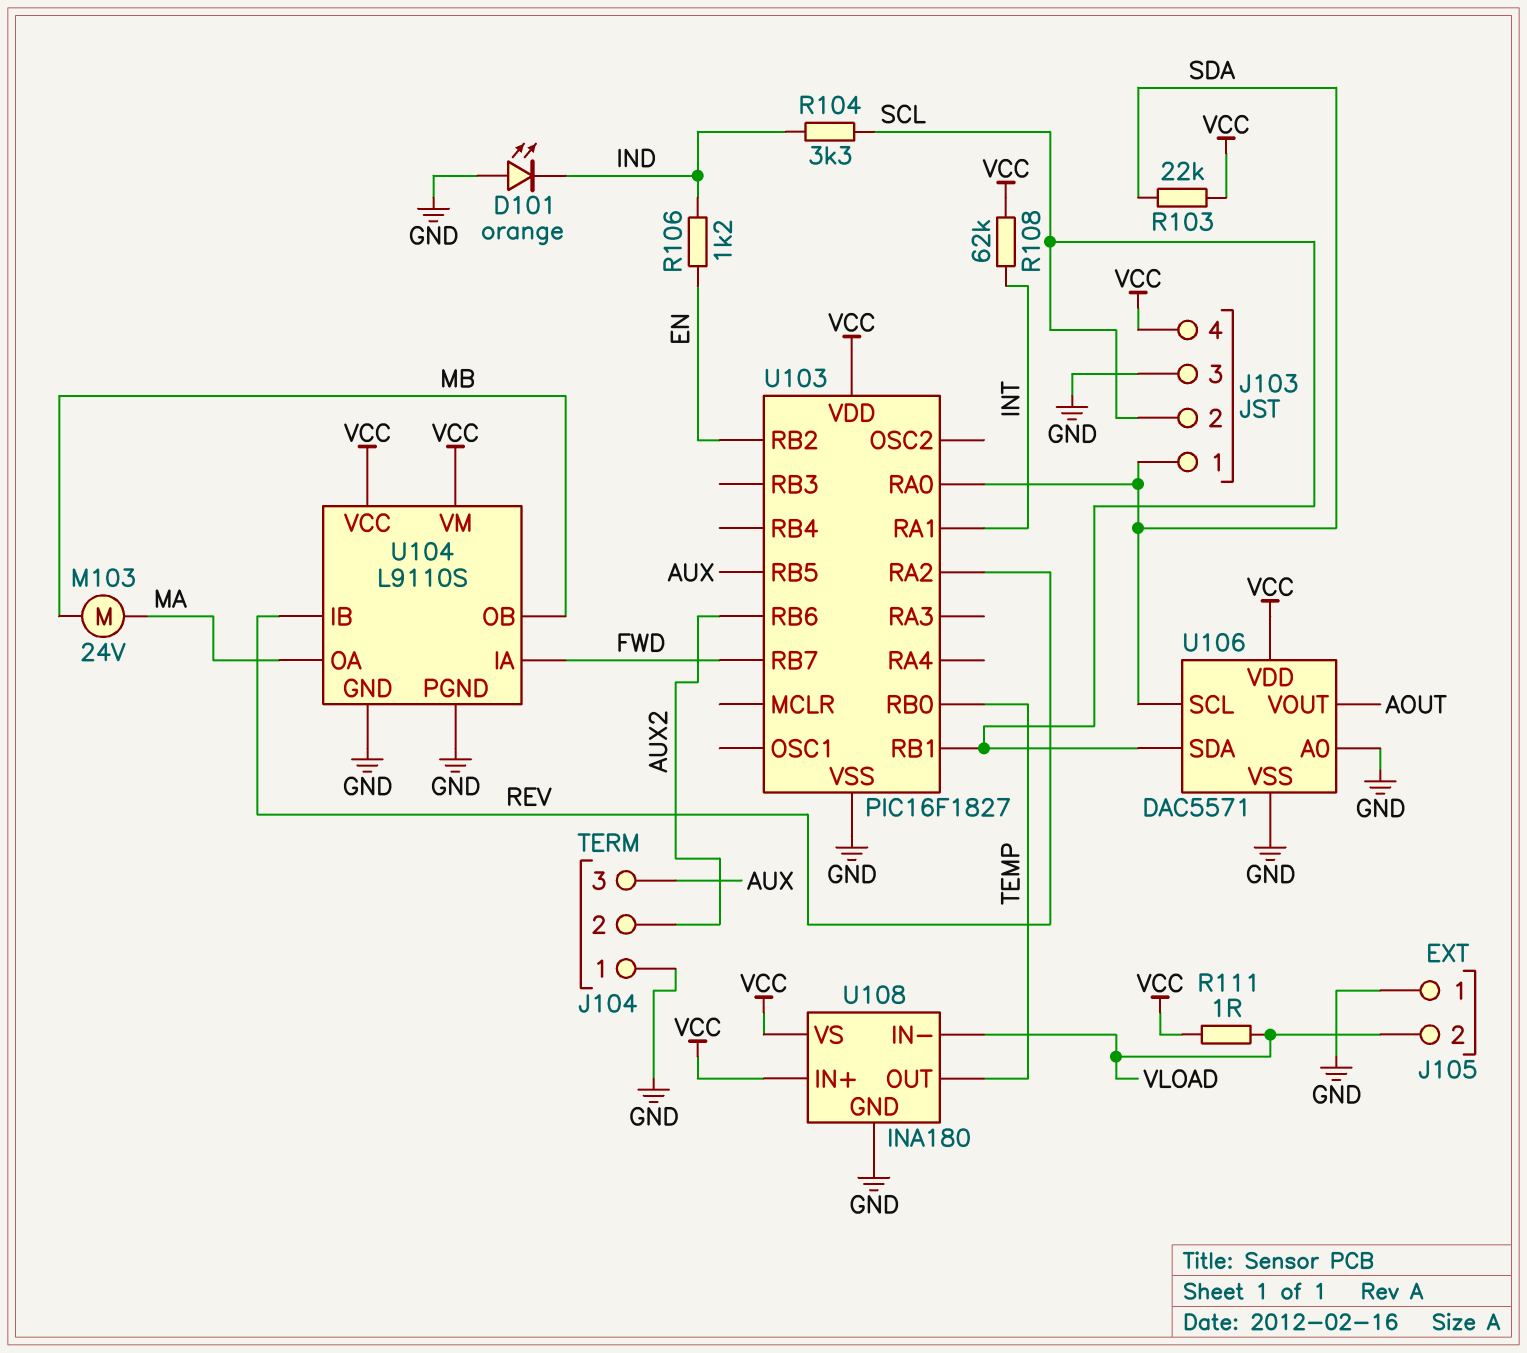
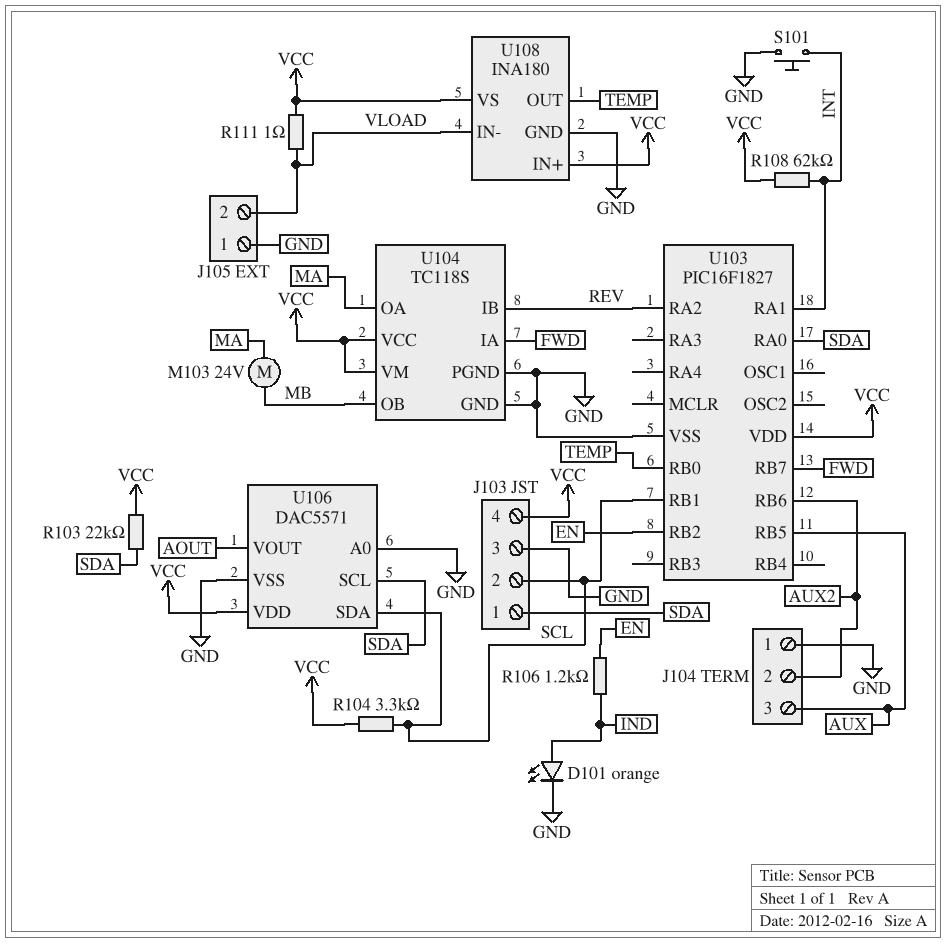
D101: LED orange (A GND, K IND) -> LED orange (A IND, K GND)
R104: 3.3k (IND, SCL) -> 3.3k (SCL, VCC)
S101: none -> button (GND, INT)
U104: L9110S -> TC118S

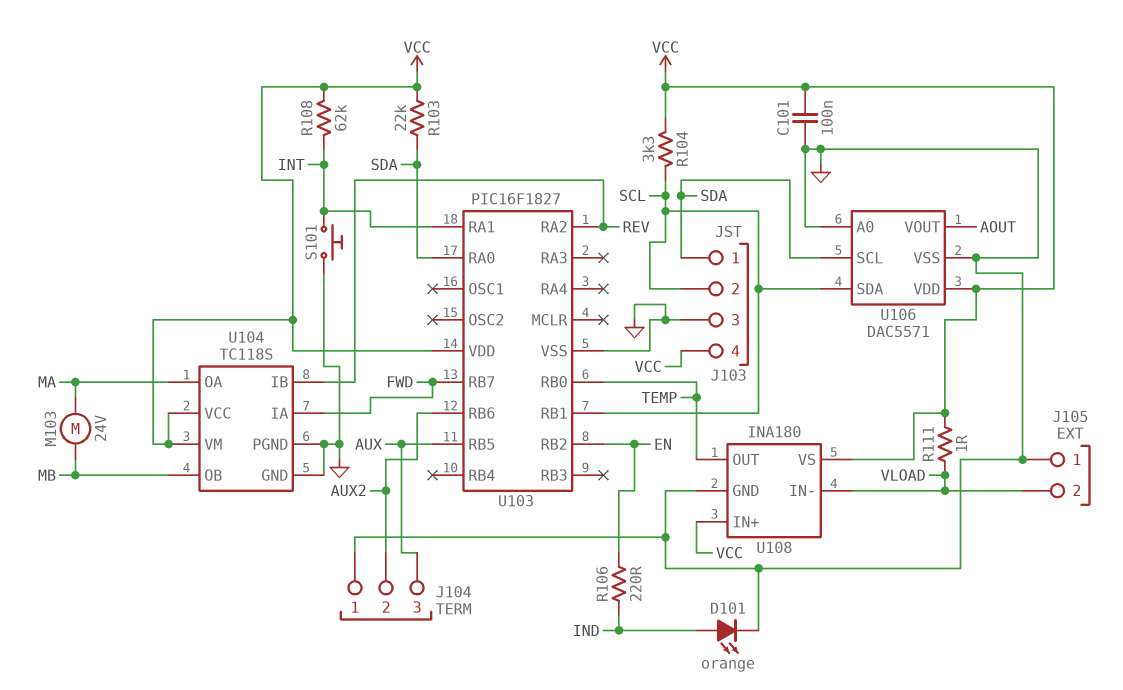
C101: none -> 100nF (GND, VCC)
R106: 1.2k (EN, IND) -> 220 (EN, IND)

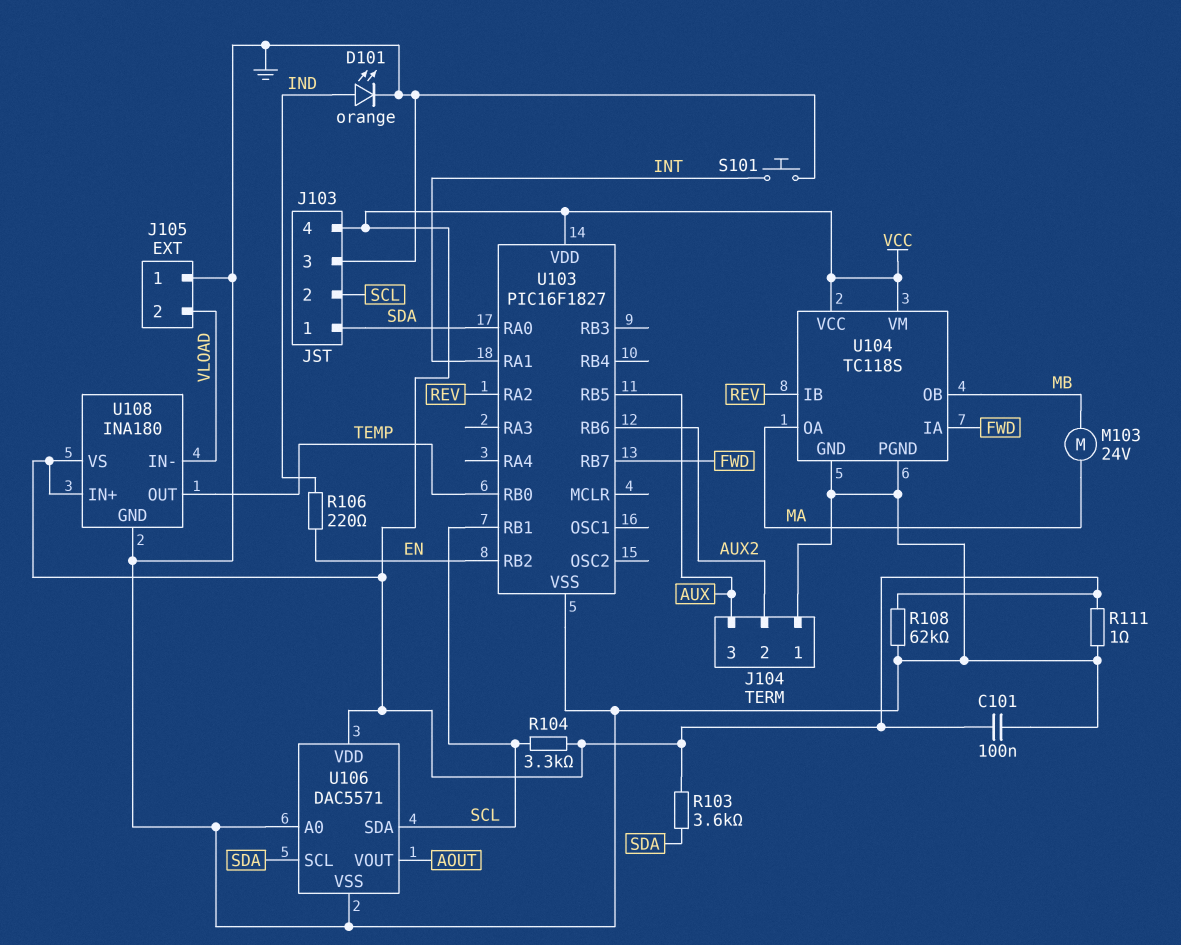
R103: 22k (SDA, VCC) -> 3.6k (SDA, VCC)
R108: 62k (INT, VCC) -> 62k (GND, VCC)
R111: 1 (VCC, VLOAD) -> 1 (GND, VCC)

